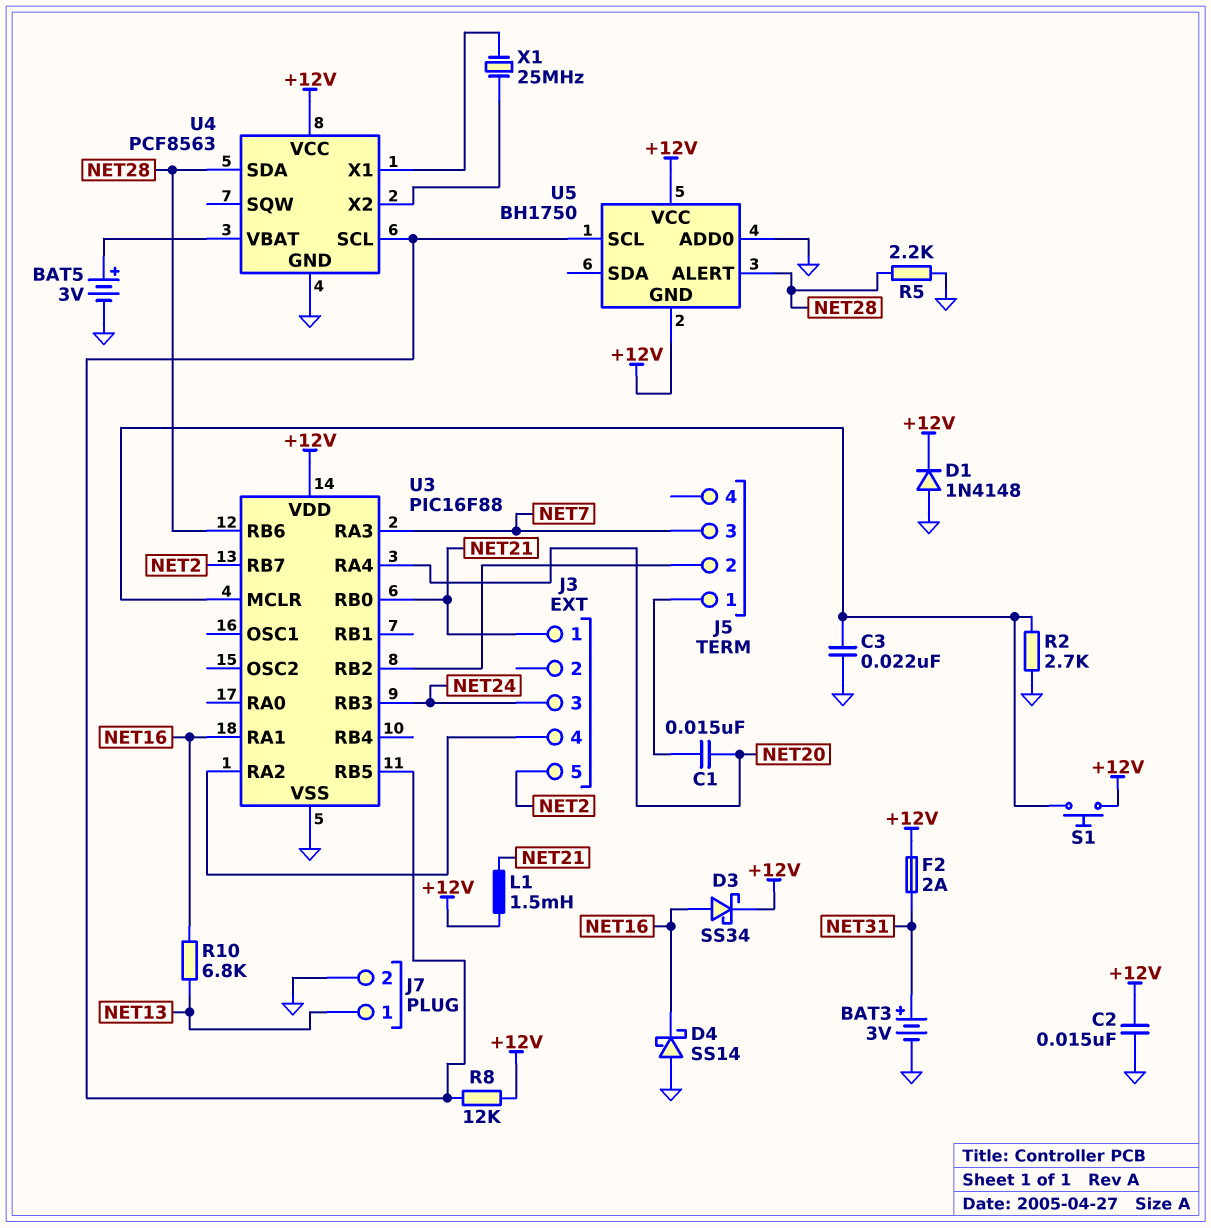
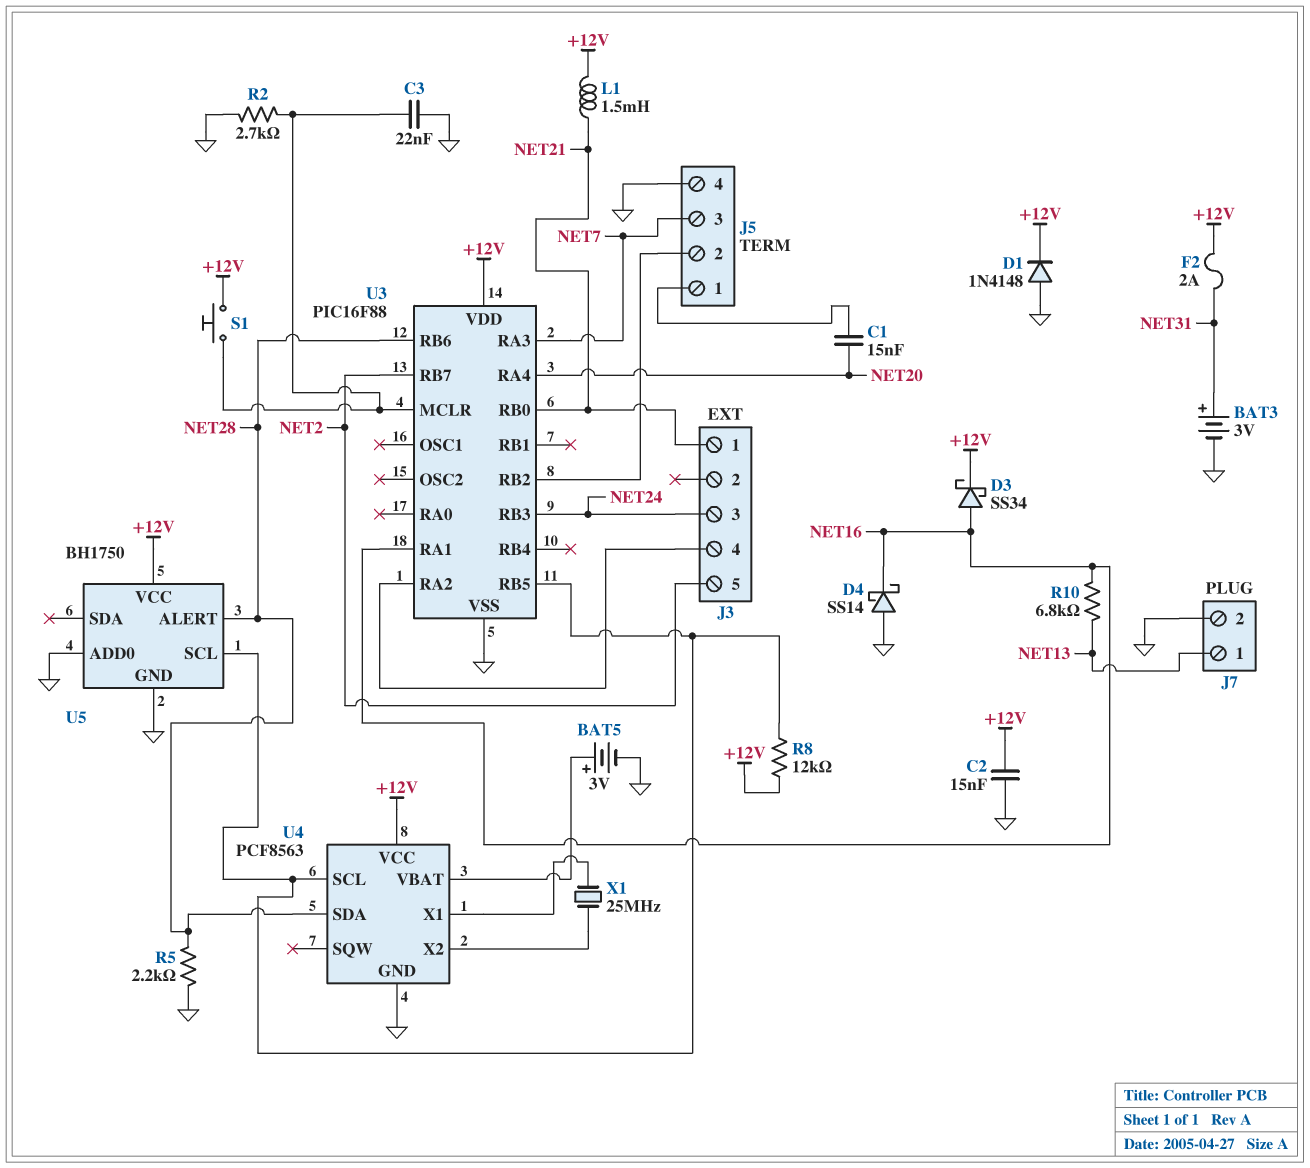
J5 pin 4: none -> GND
U5 pin GND: +12V -> GND

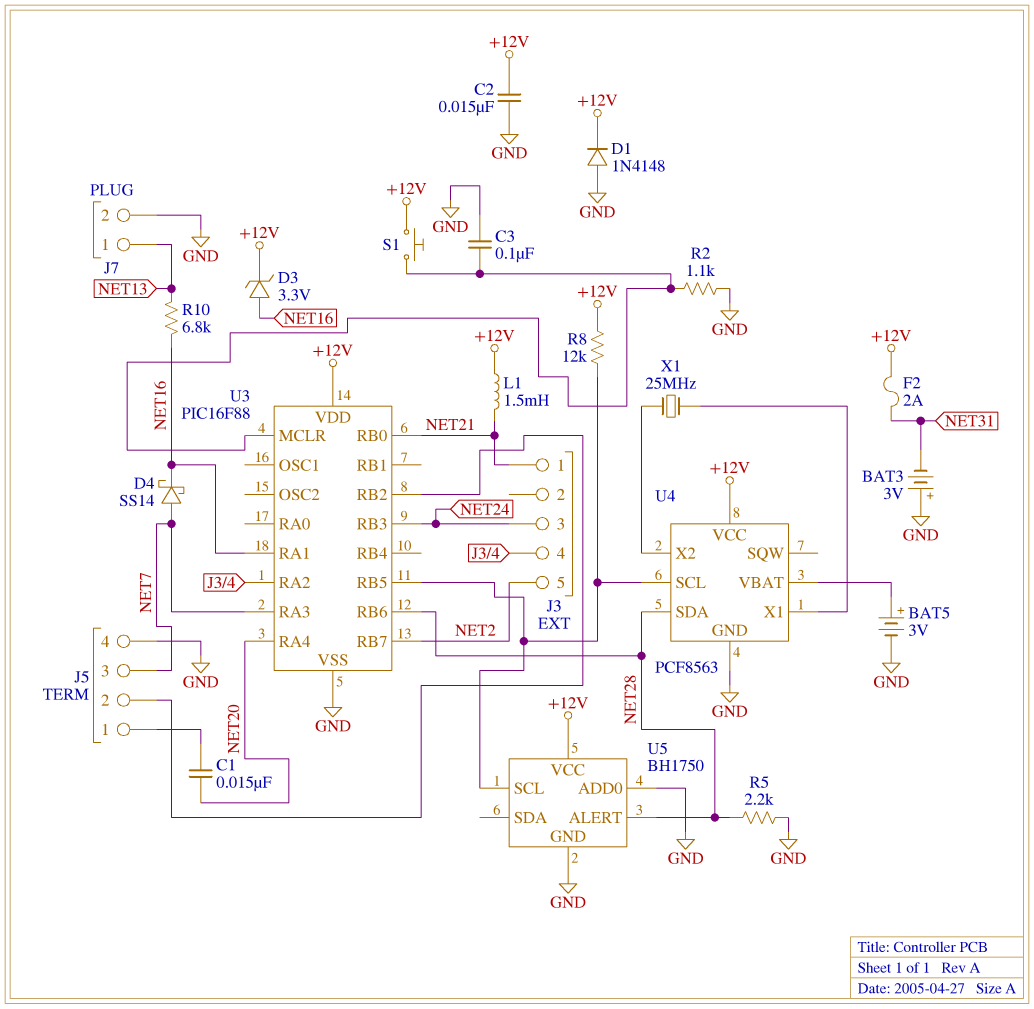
BAT3: 3V (plus NET31, minus GND) -> 3V (plus GND, minus NET31)
C3: 22nF (GND, U3/MCLR) -> 100nF (GND, U3/MCLR)
D3: schottky SS34 (A NET16, K +12V) -> zener 3.3V (A NET16, K +12V)
D4: schottky SS14 (A GND, K NET16) -> schottky SS14 (A NET7, K NET16)
R2: 2.7k (GND, U3/MCLR) -> 1.1k (GND, U3/MCLR)

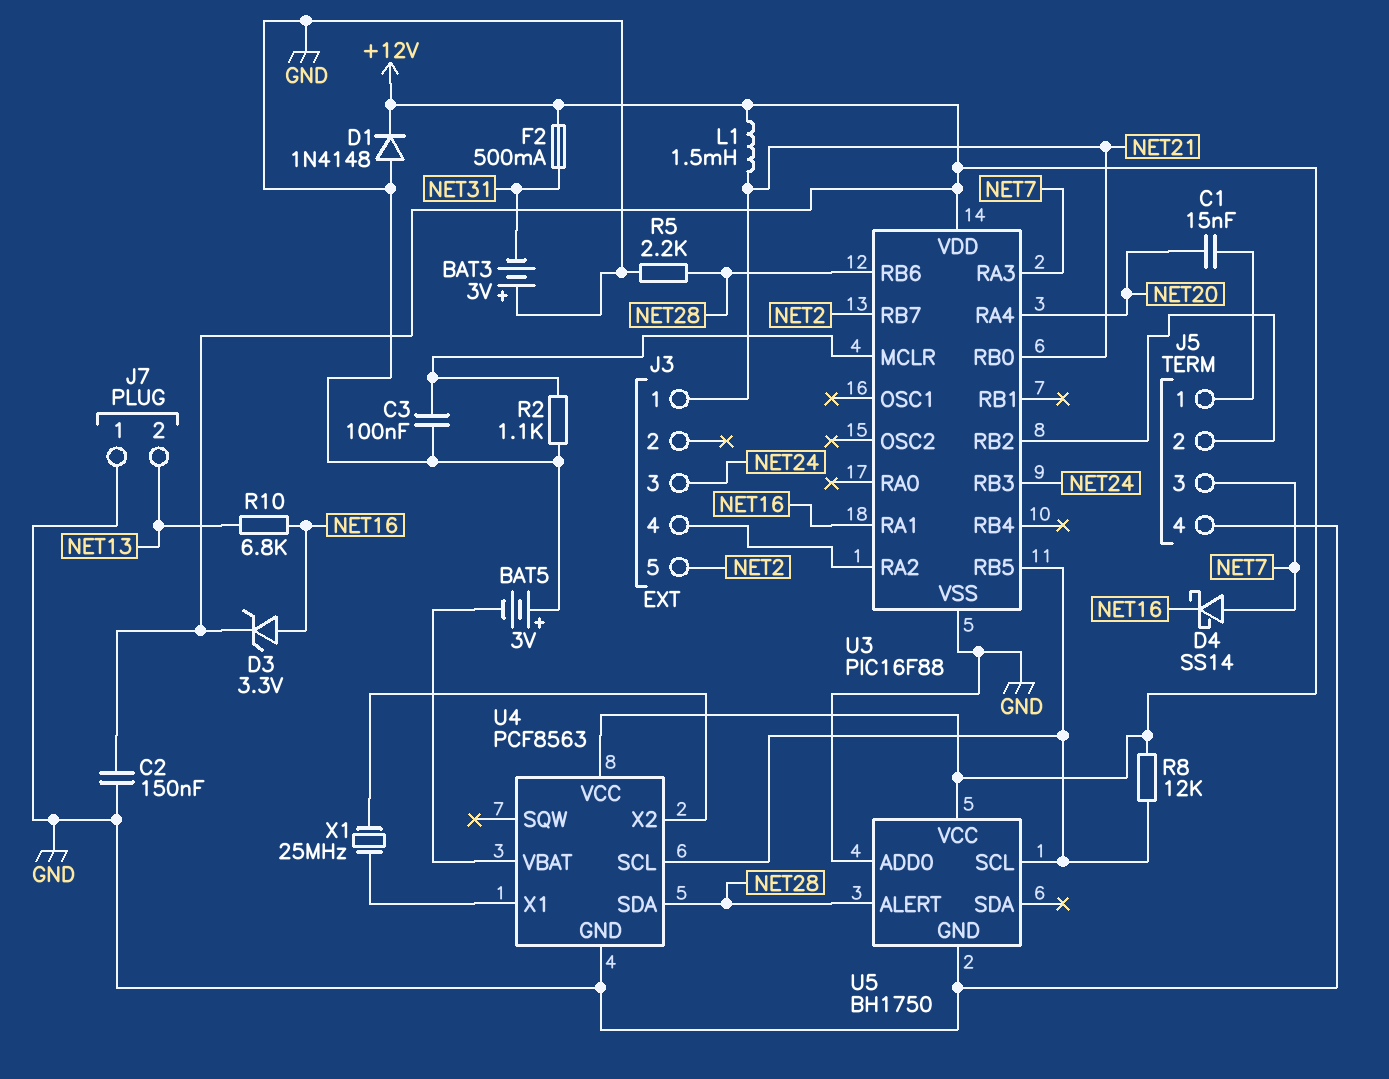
BAT5: 3V (plus U4/VBAT, minus GND) -> 3V (plus GND, minus U4/VBAT)
C2: 15nF (+12V, GND) -> 150nF (+12V, GND)
F2: 2A (+12V, NET31) -> 500mA (+12V, NET31)
J7 pin 1: NET13 -> GND
J7 pin 2: GND -> NET13
S1: button (+12V, U3/MCLR) -> none

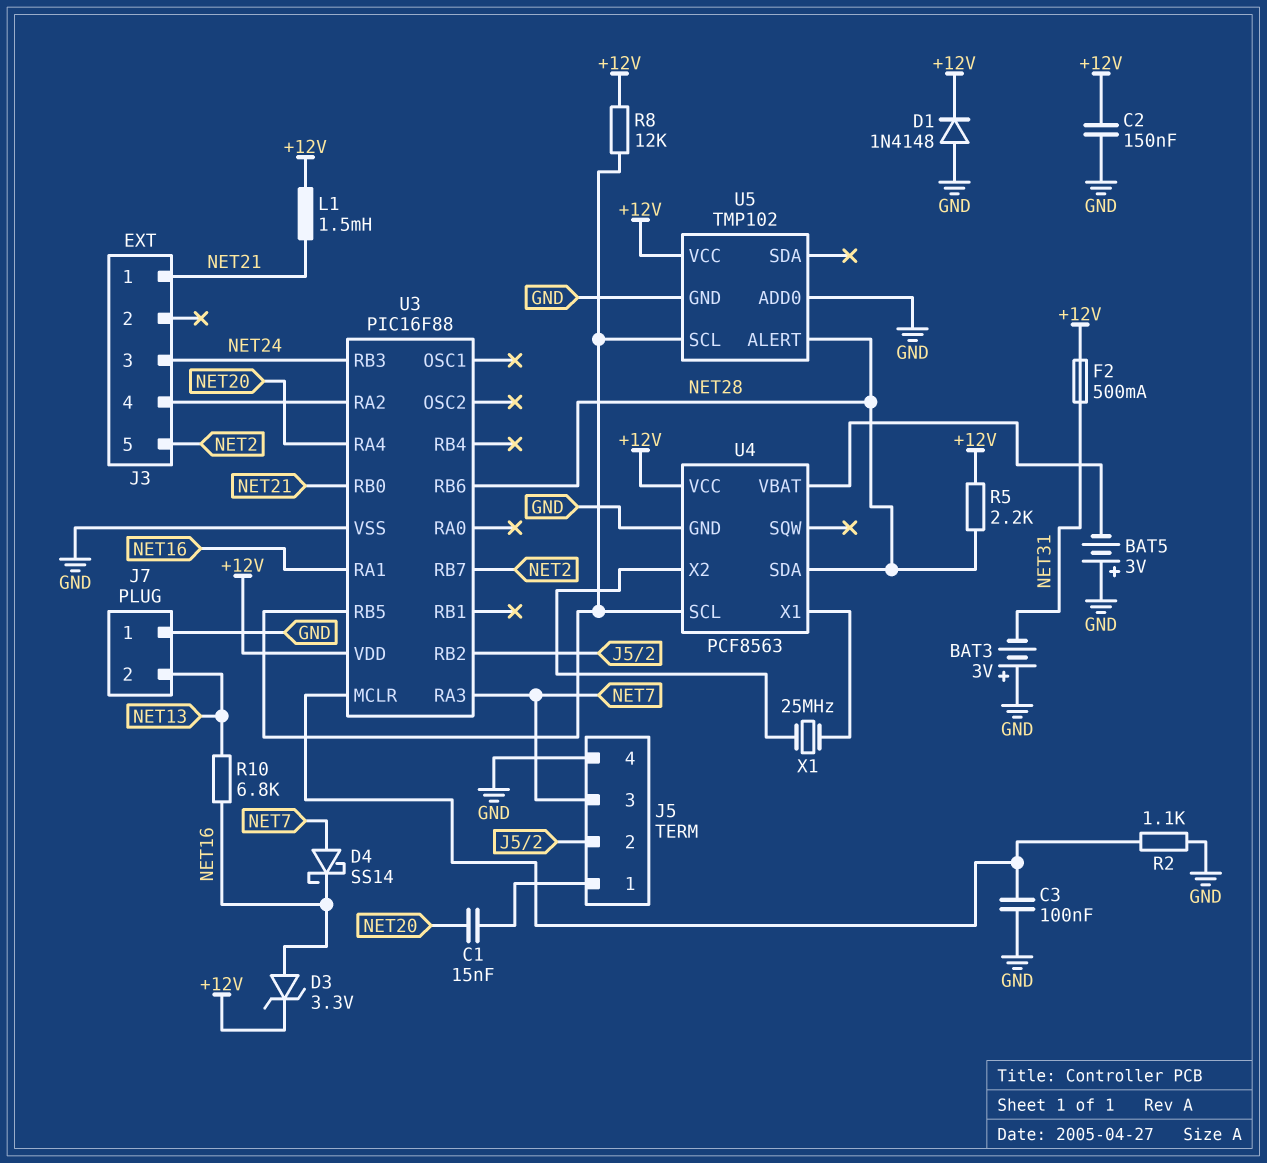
R5: 2.2k (GND, NET28) -> 2.2k (+12V, NET28)
U5: BH1750 -> TMP102

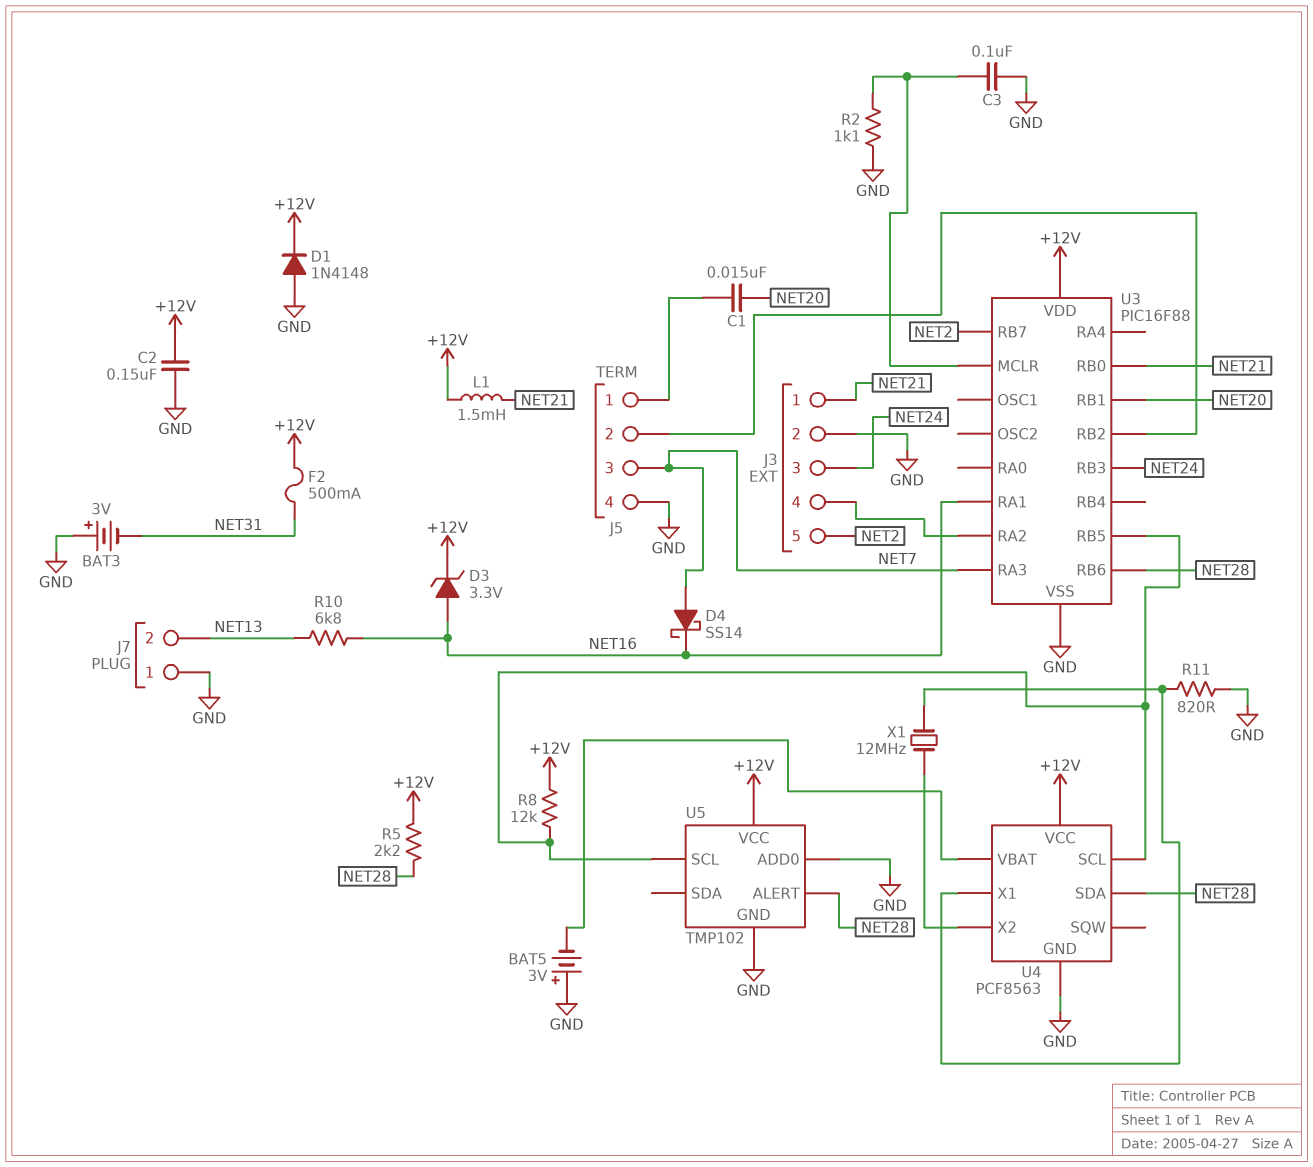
J3 pin 2: none -> GND
R11: none -> 820 (GND, U4/X1)
U3 pin RA4: NET20 -> none
U3 pin RB1: none -> NET20
X1: 25MHz (U4/X1, U4/X2) -> 12MHz (U4/X1, U4/X2)

